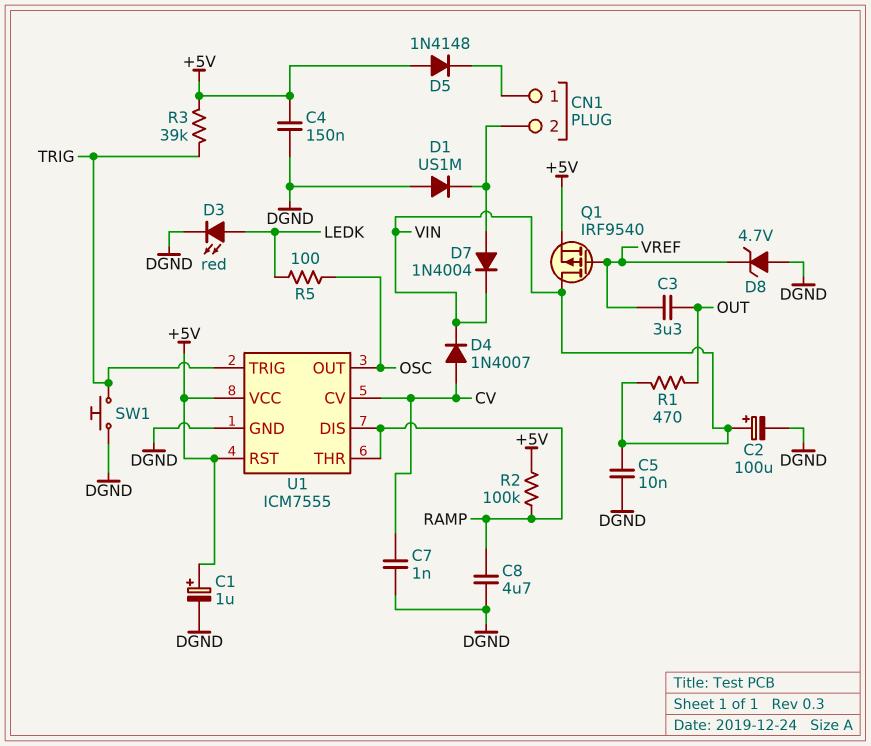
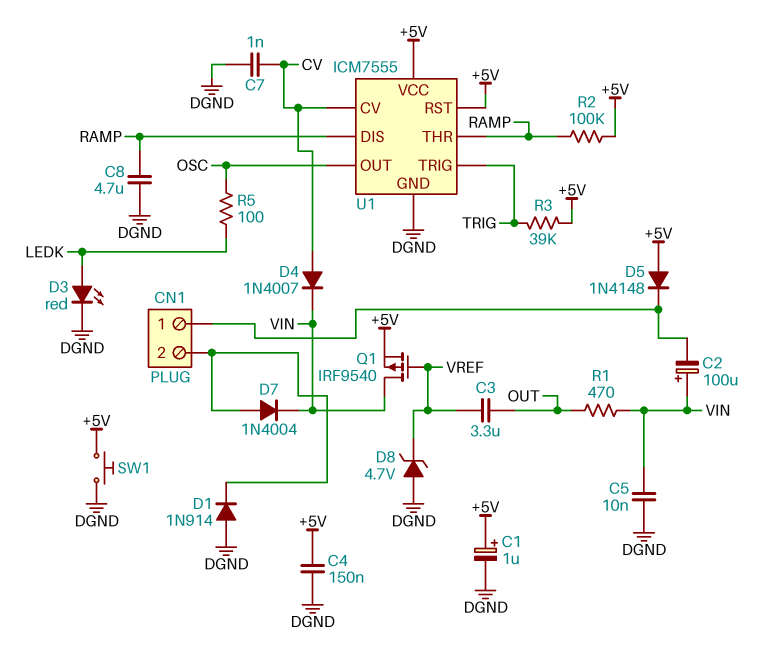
C2: 100uF (plus VIN, minus DGND) -> 100uF (plus VIN, minus CN1/1)
D1: diode US1M (A DGND, K CN1/2) -> diode 1N914 (A DGND, K CN1/2)
SW1: button (DGND, TRIG) -> button (+5V, DGND)

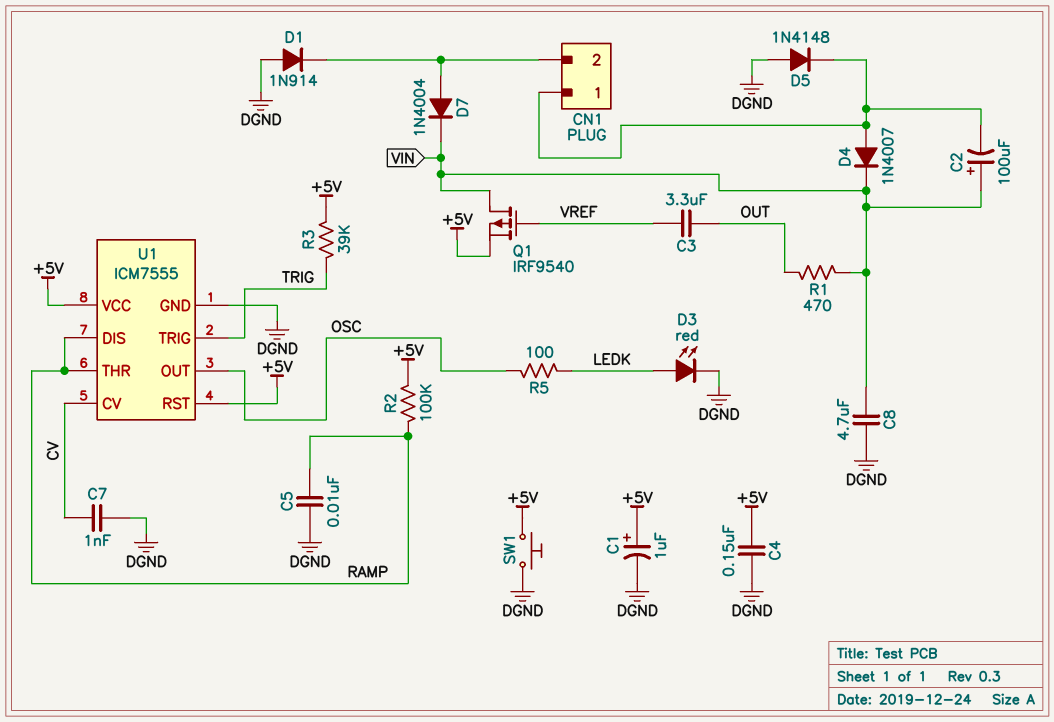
C5: 10nF (DGND, VIN) -> 10nF (DGND, RAMP)
C8: 4.7uF (DGND, RAMP) -> 4.7uF (DGND, VIN)
D4: diode 1N4007 (A CV, K VIN) -> diode 1N4007 (A CN1/1, K VIN)
D5: diode 1N4148 (A +5V, K CN1/1) -> diode 1N4148 (A DGND, K CN1/1)
D8: zener 4.7V (A DGND, K VREF) -> none

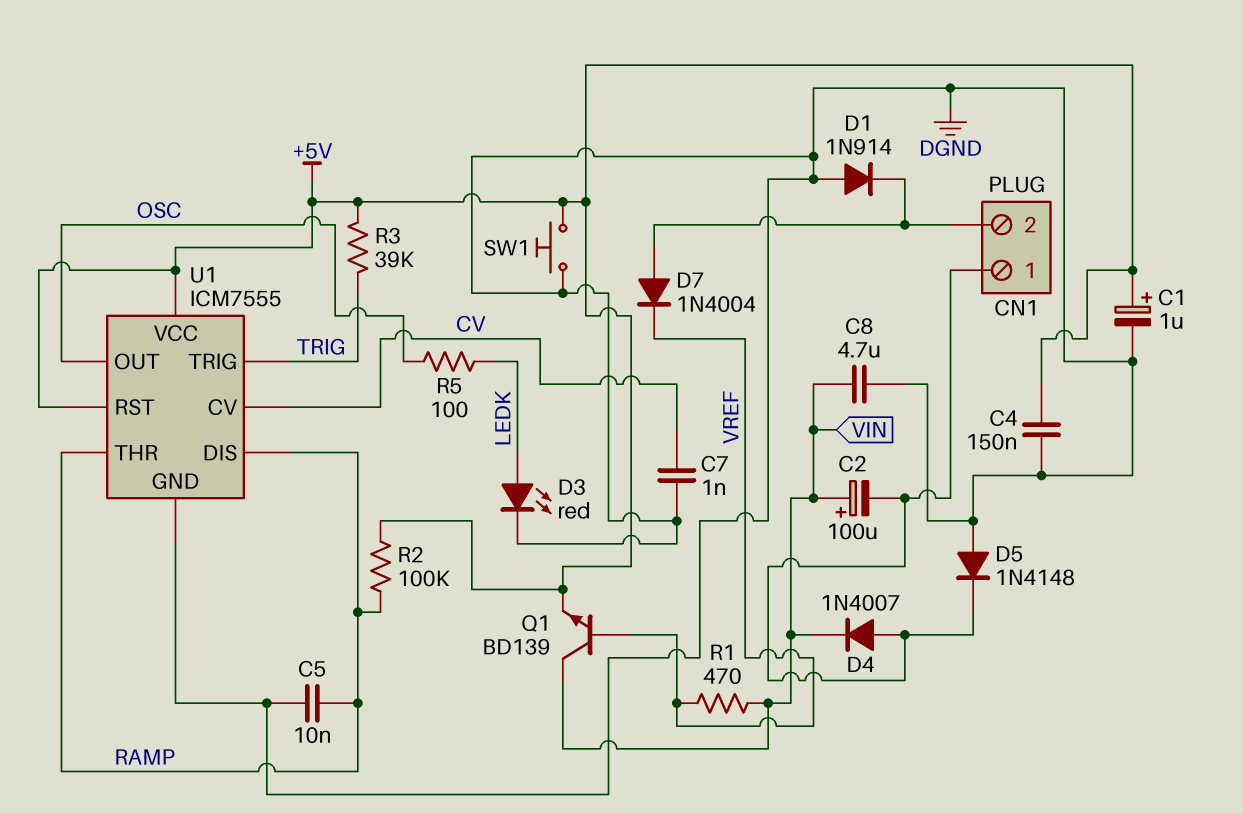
C3: 3.3uF (OUT, VREF) -> none
D7: diode 1N4004 (A CN1/2, K VIN) -> diode 1N4004 (A CN1/2, K VREF)
Q1: PMOS IRF9540 (G VREF, D VIN, S +5V) -> NPN BD139 (B VREF, C VIN, E +5V)
R1: 470 (OUT, VIN) -> 470 (VIN, VREF)

